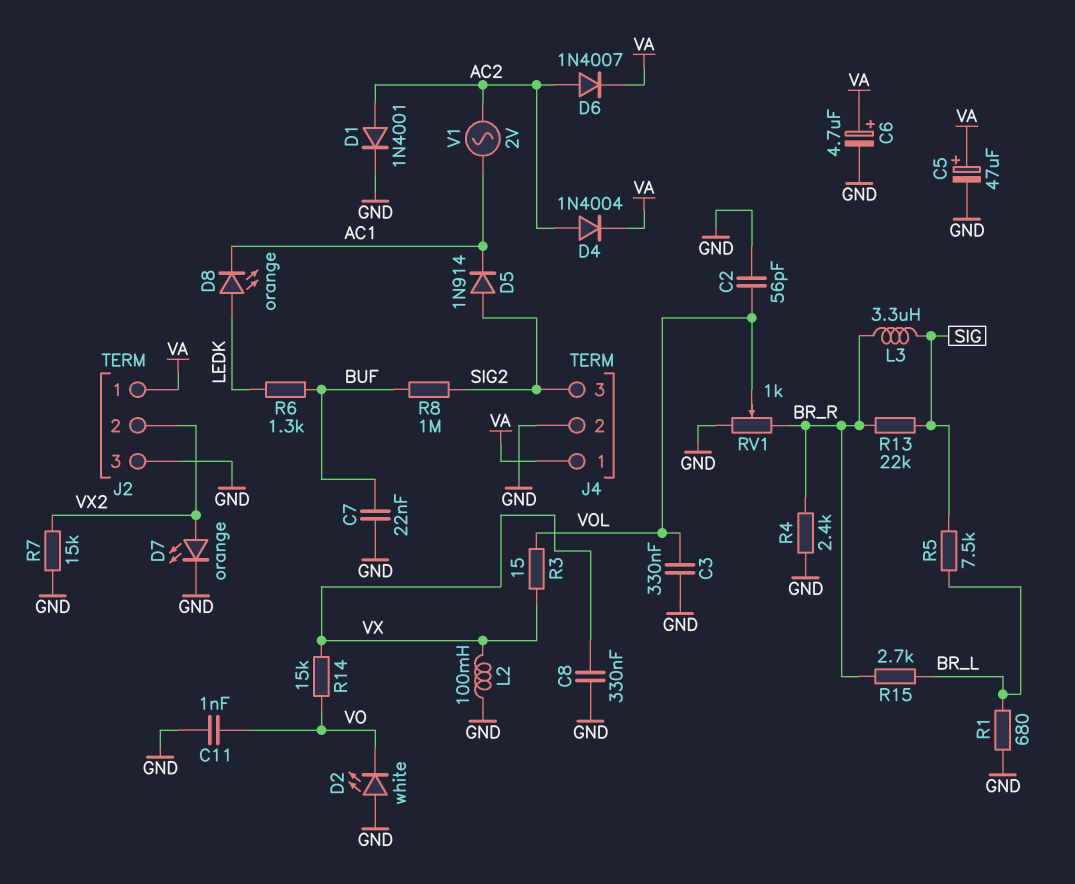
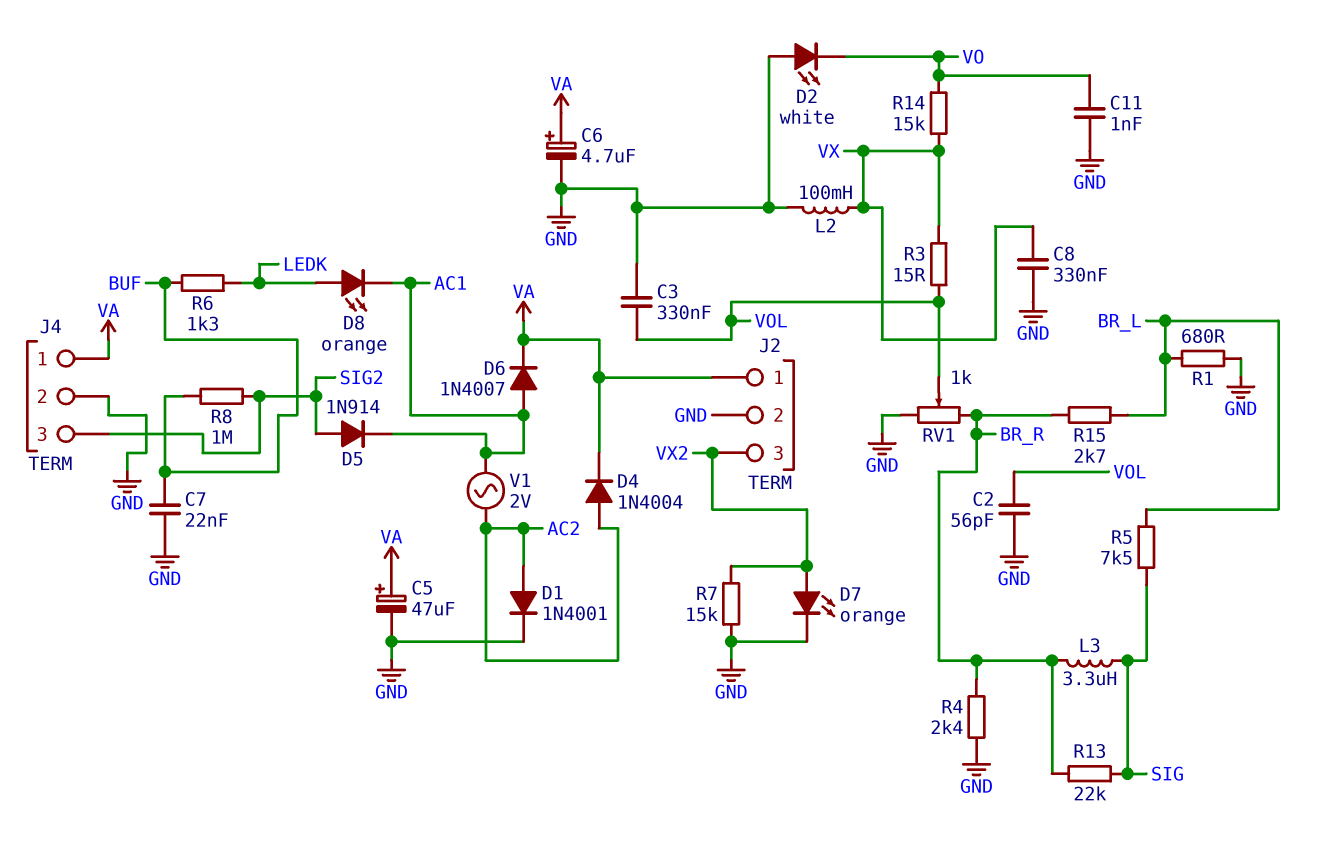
D6: diode 1N4007 (A AC2, K VA) -> diode 1N4007 (A AC1, K VA)
J2 pin 2: VX2 -> GND
J2 pin 3: GND -> VX2

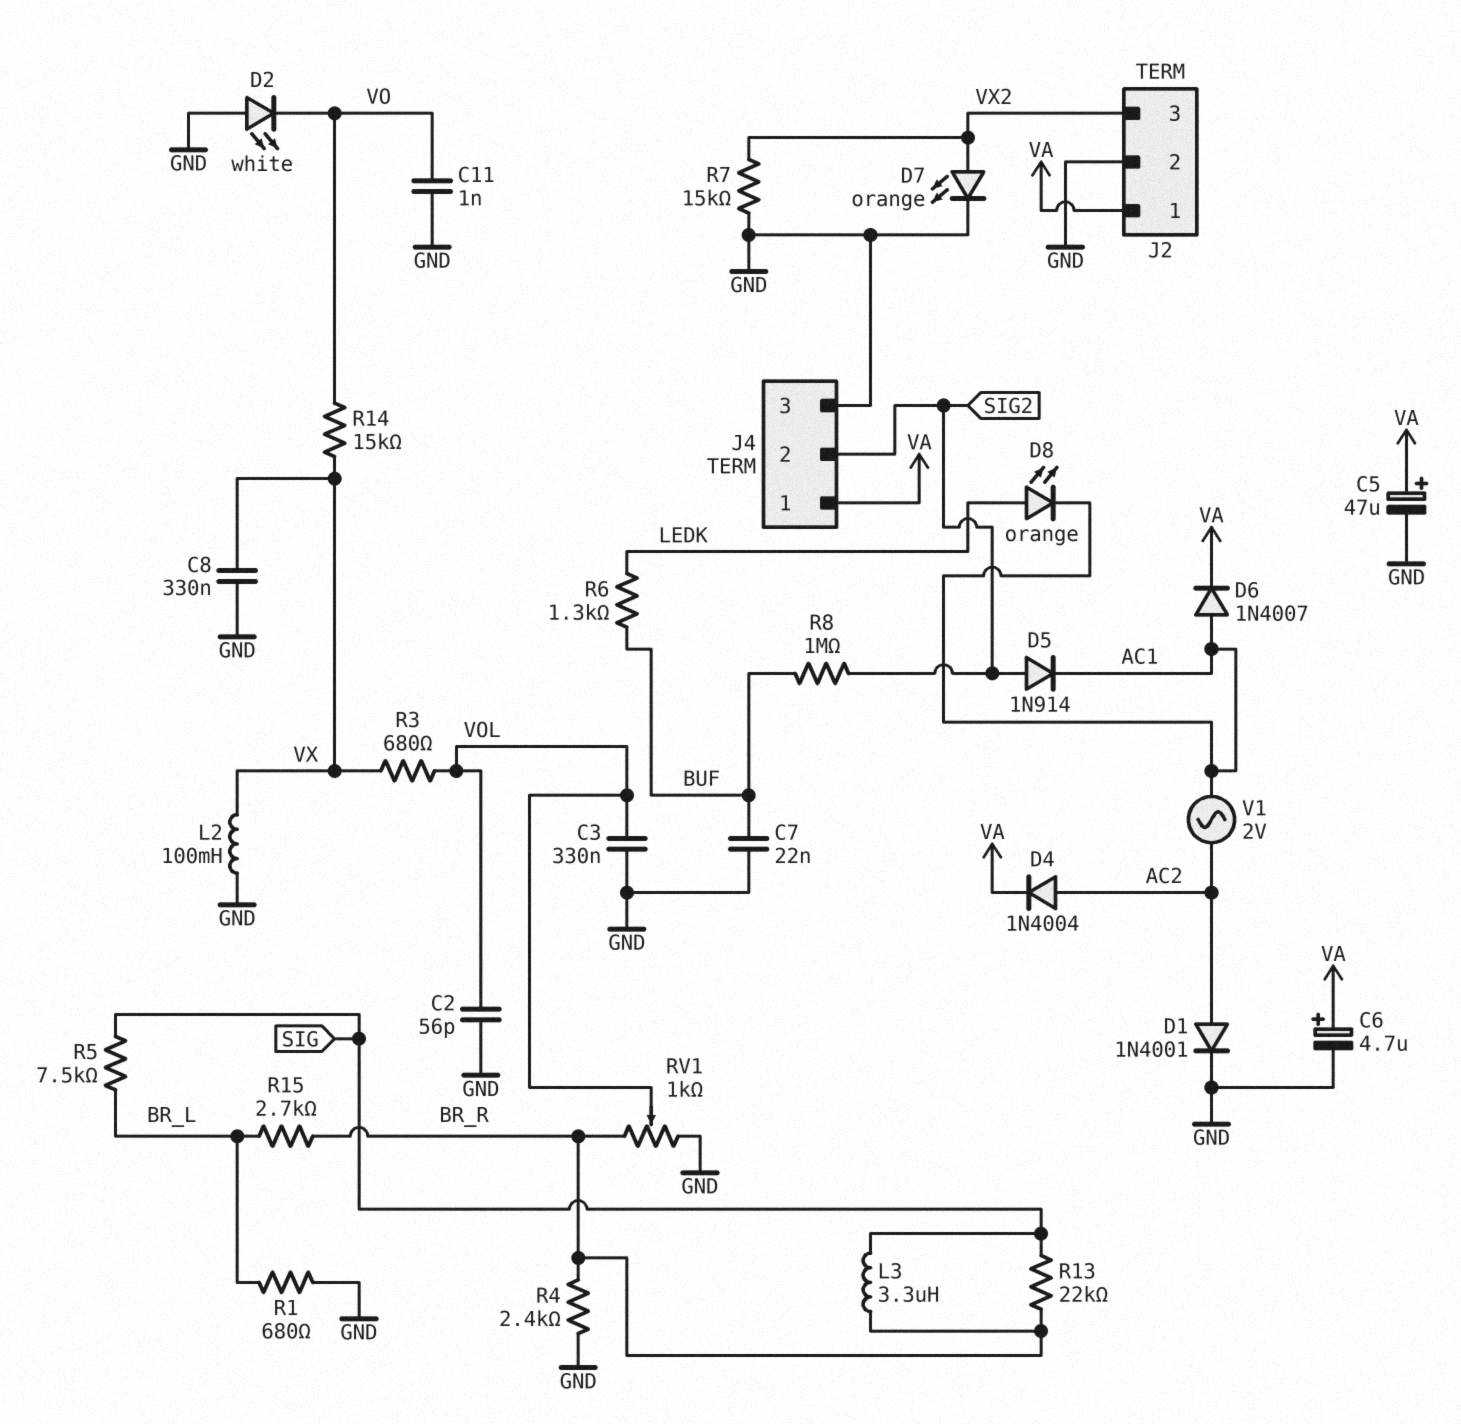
J4 pin 2: GND -> SIG2
J4 pin 3: SIG2 -> GND
R3: 15 (VOL, VX) -> 680 (VOL, VX)

